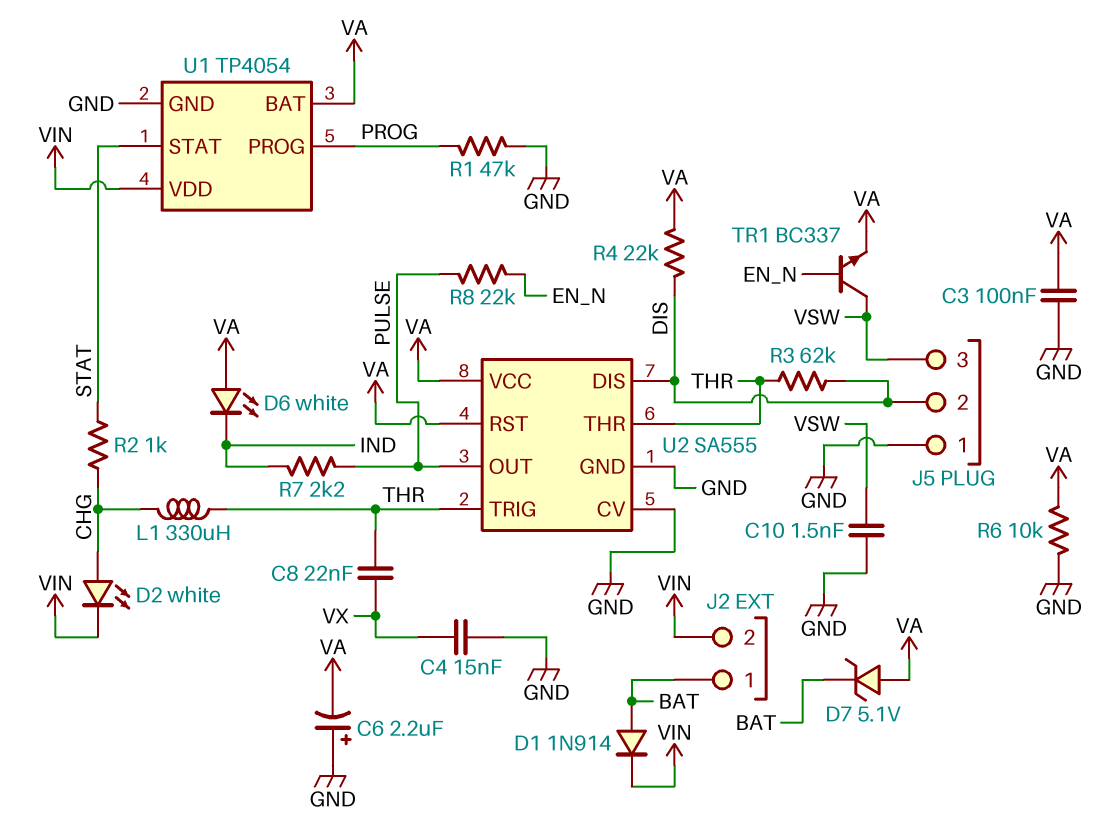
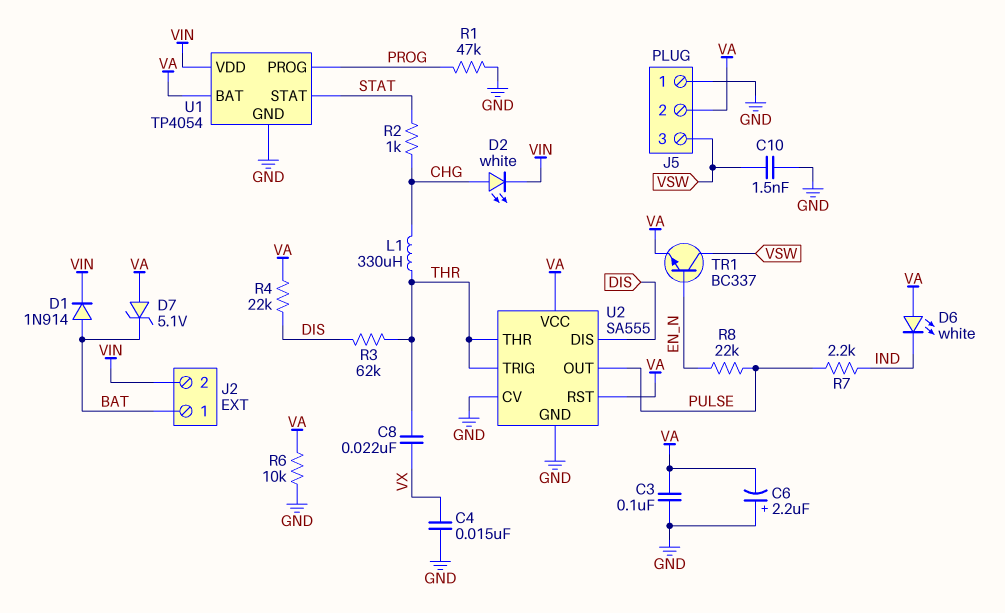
J5 pin 2: DIS -> VA

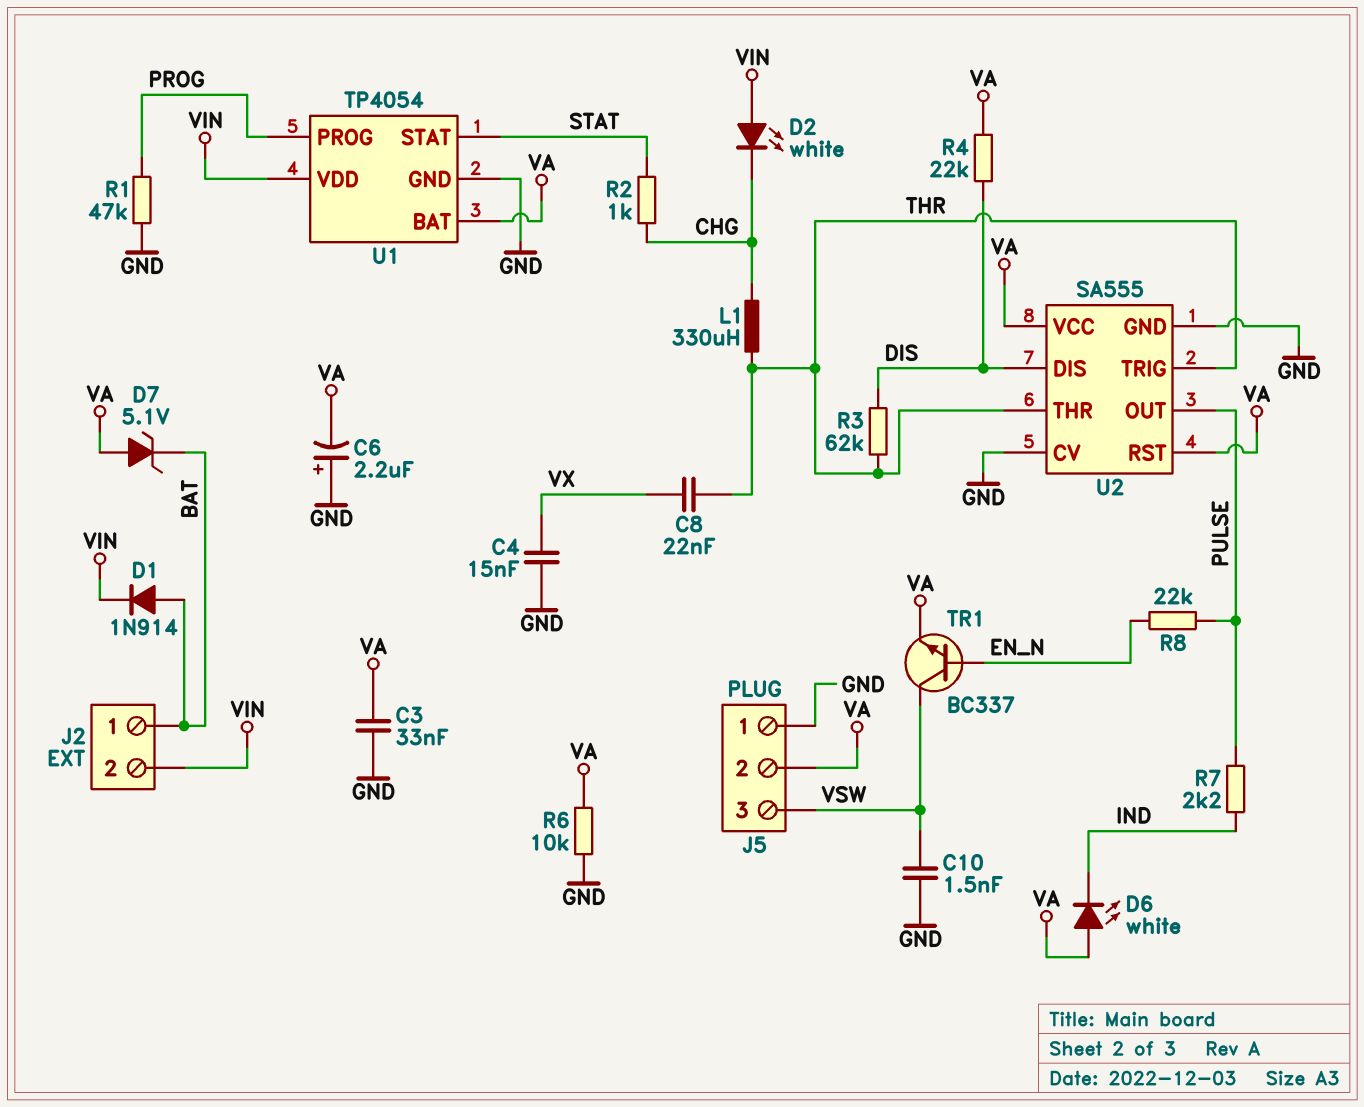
C3: 100nF (GND, VA) -> 33nF (GND, VA)
D2: LED white (A CHG, K VIN) -> LED white (A VIN, K CHG)

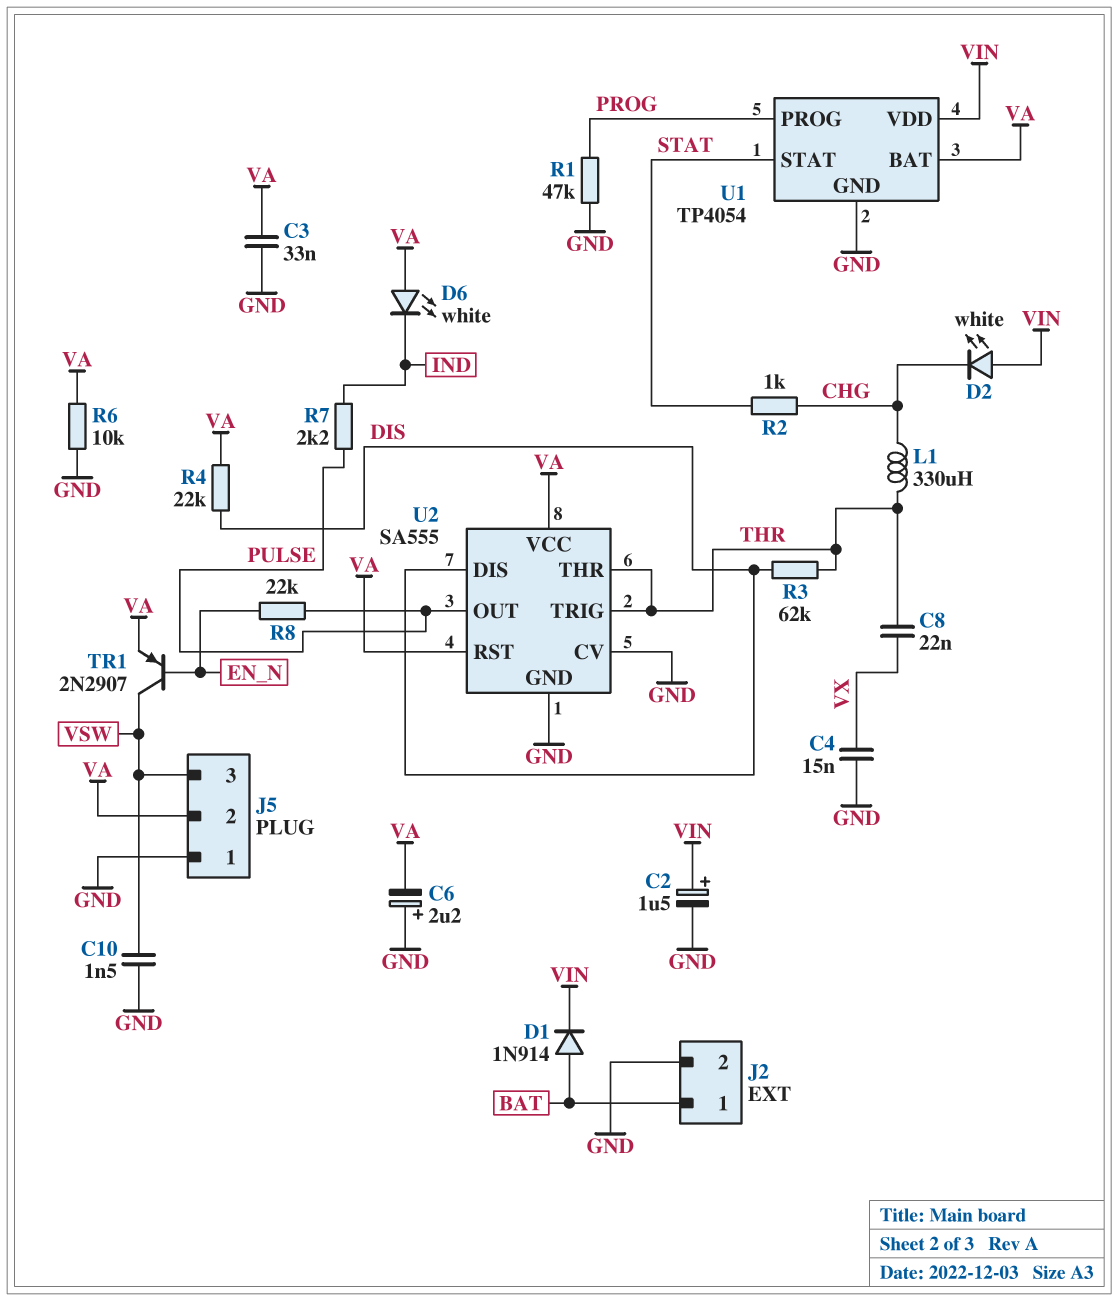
C2: none -> 1.5uF (plus VIN, minus GND)
D7: zener 5.1V (A VA, K BAT) -> none
J2 pin 2: VIN -> GND
TR1: NPN BC337 (B EN_N, C VSW, E VA) -> PNP 2N2907 (B EN_N, C VSW, E VA)

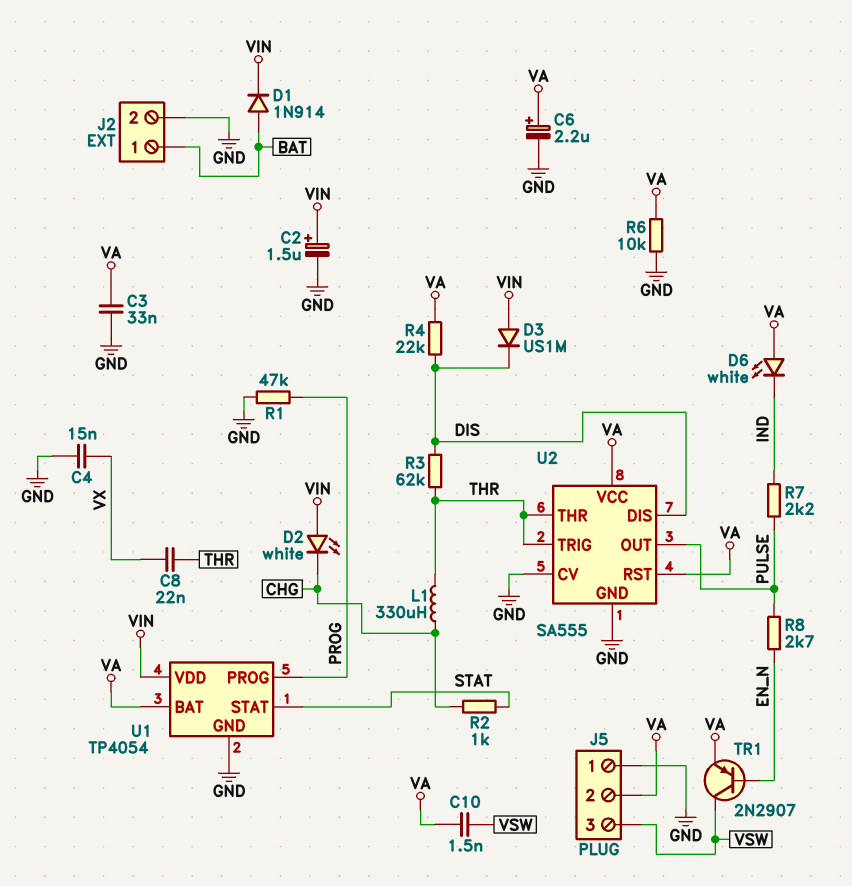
C6: 2.2uF (plus GND, minus VA) -> 2.2uF (plus VA, minus GND)
C10: 1.5nF (GND, VSW) -> 1.5nF (VA, VSW)
D3: none -> diode US1M (A VIN, K DIS)
R8: 22k (EN_N, PULSE) -> 2.7k (EN_N, PULSE)

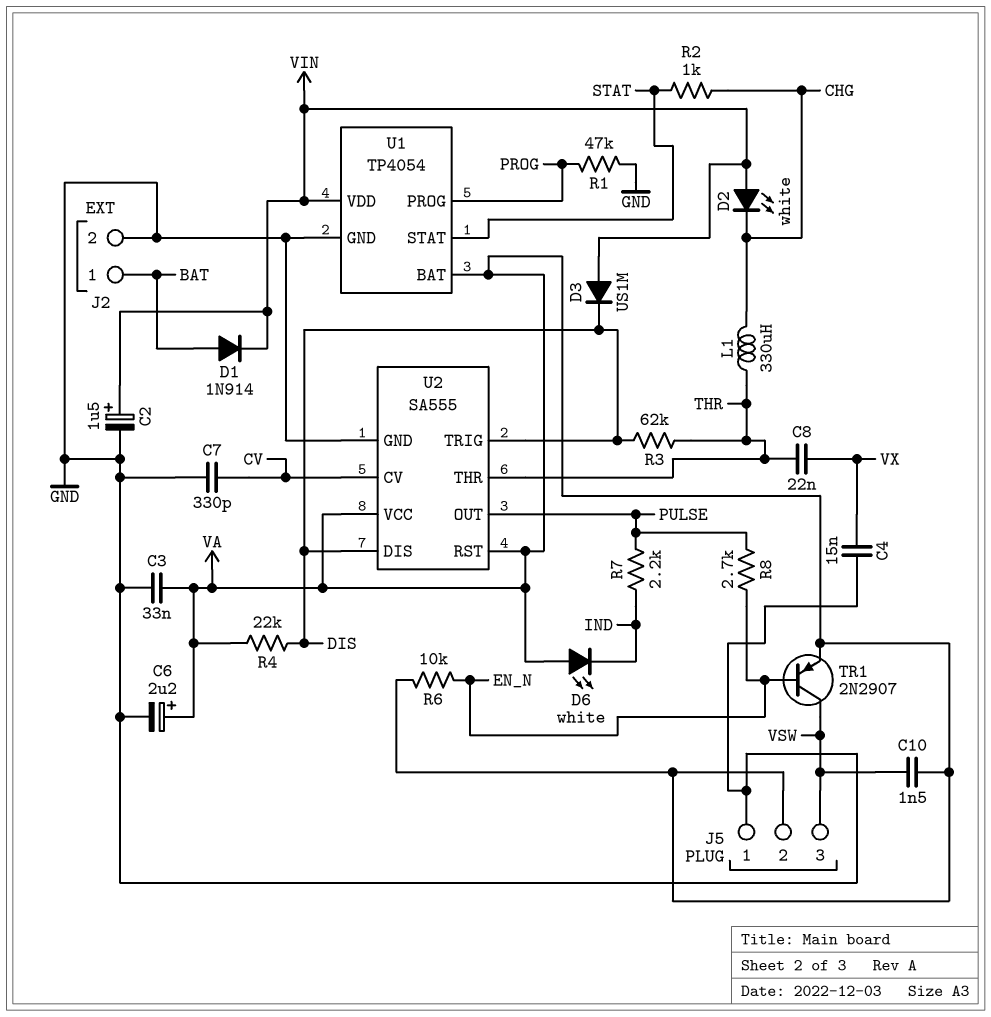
C7: none -> 330pF (CV, GND)
R6: 10k (GND, VA) -> 10k (EN_N, VA)
U2 pin CV: GND -> CV
U2 pin TRIG: THR -> DIS

